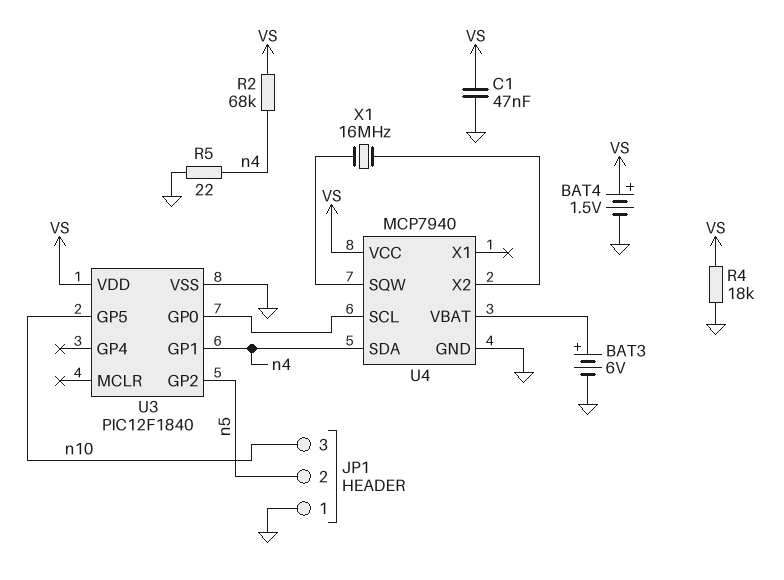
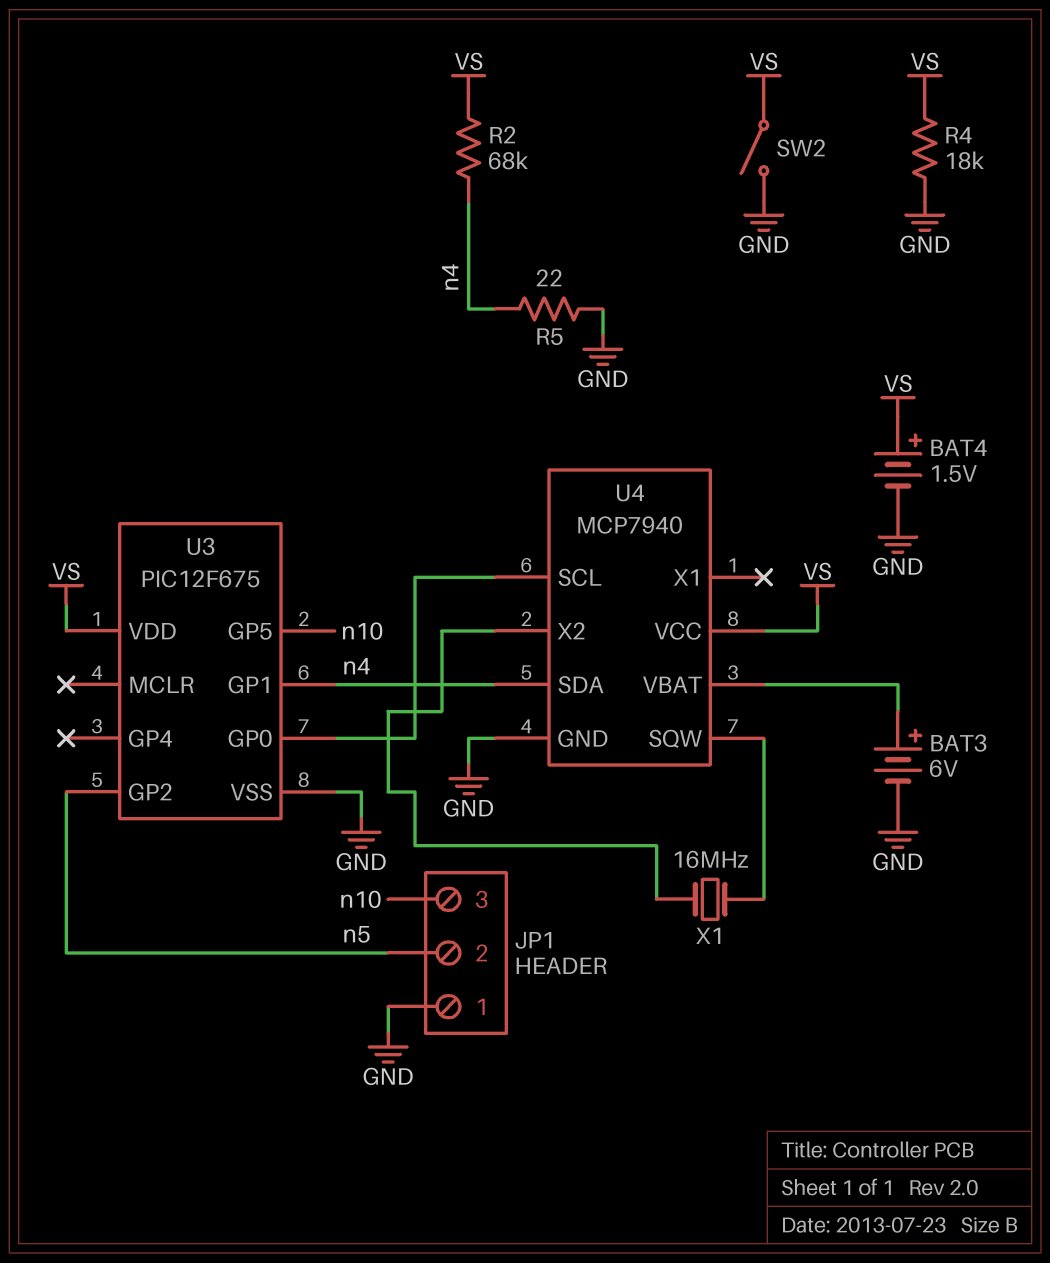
C1: 47nF (GND, VS) -> none
SW2: none -> switch (GND, VS)
U3: PIC12F1840 -> PIC12F675

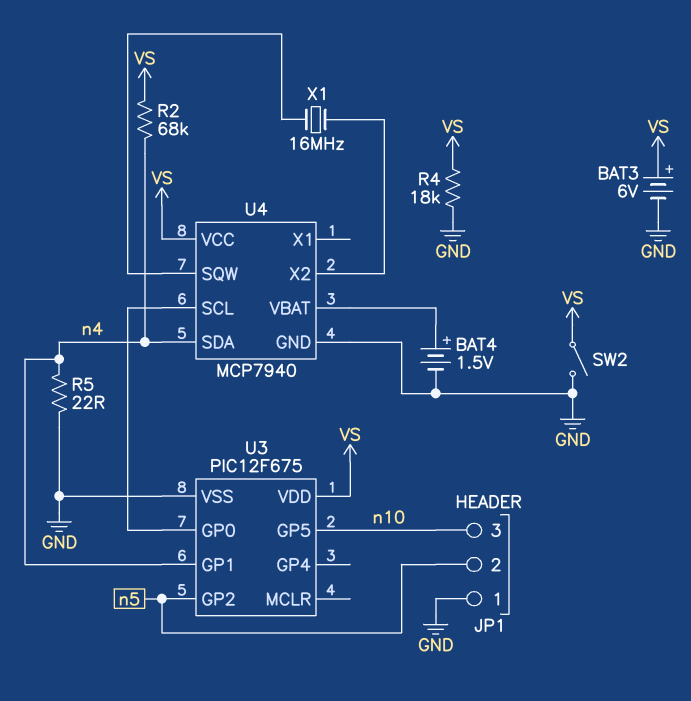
BAT3: 6V (plus U4/VBAT, minus GND) -> 6V (plus VS, minus GND)
BAT4: 1.5V (plus VS, minus GND) -> 1.5V (plus U4/VBAT, minus GND)

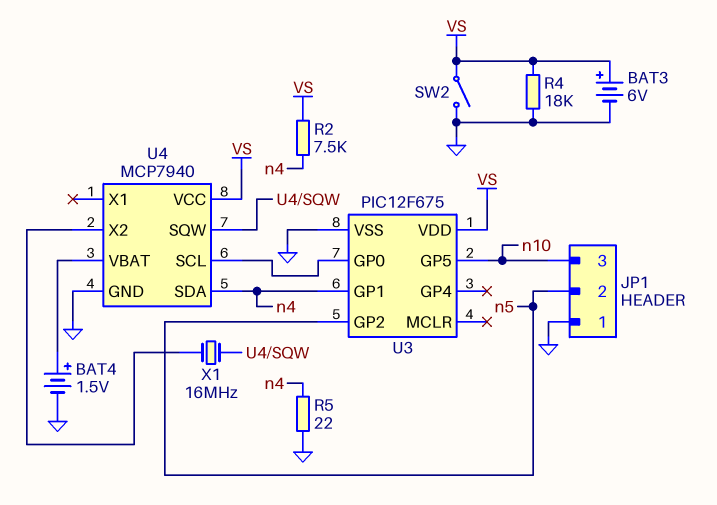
R2: 68k (VS, n4) -> 7.5k (VS, n4)

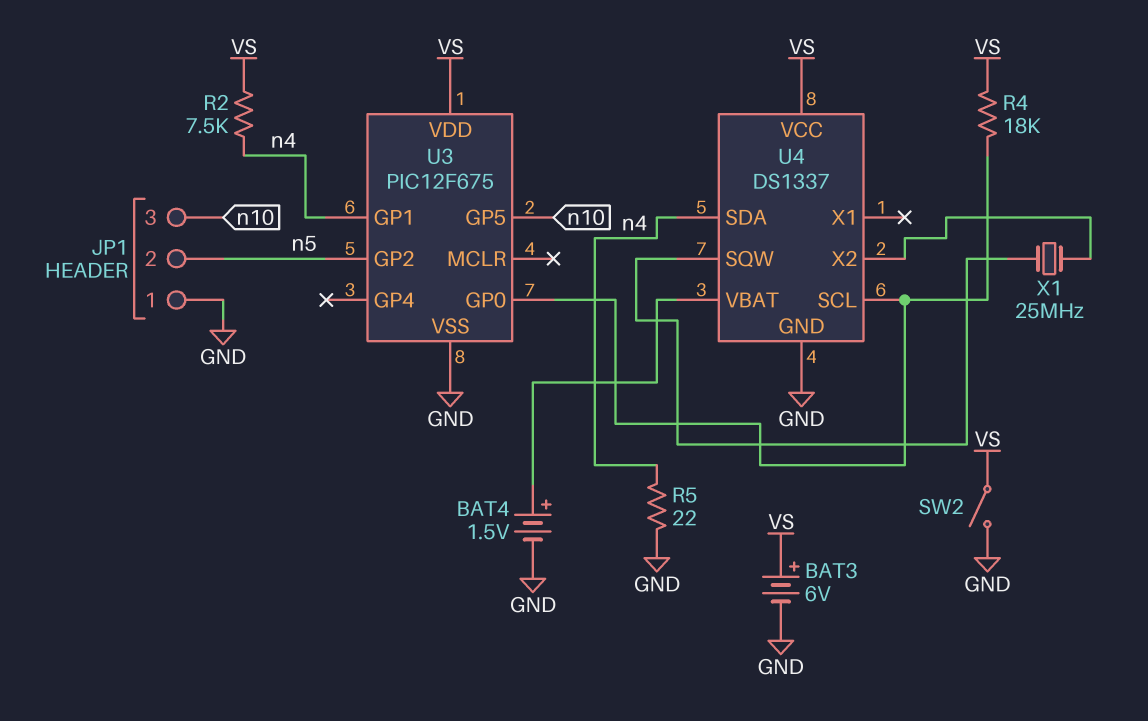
R4: 18k (GND, VS) -> 18k (U3/GP0, VS)
U4: MCP7940 -> DS1337
X1: 16MHz (U4/SQW, U4/X2) -> 25MHz (U4/SQW, U4/X2)

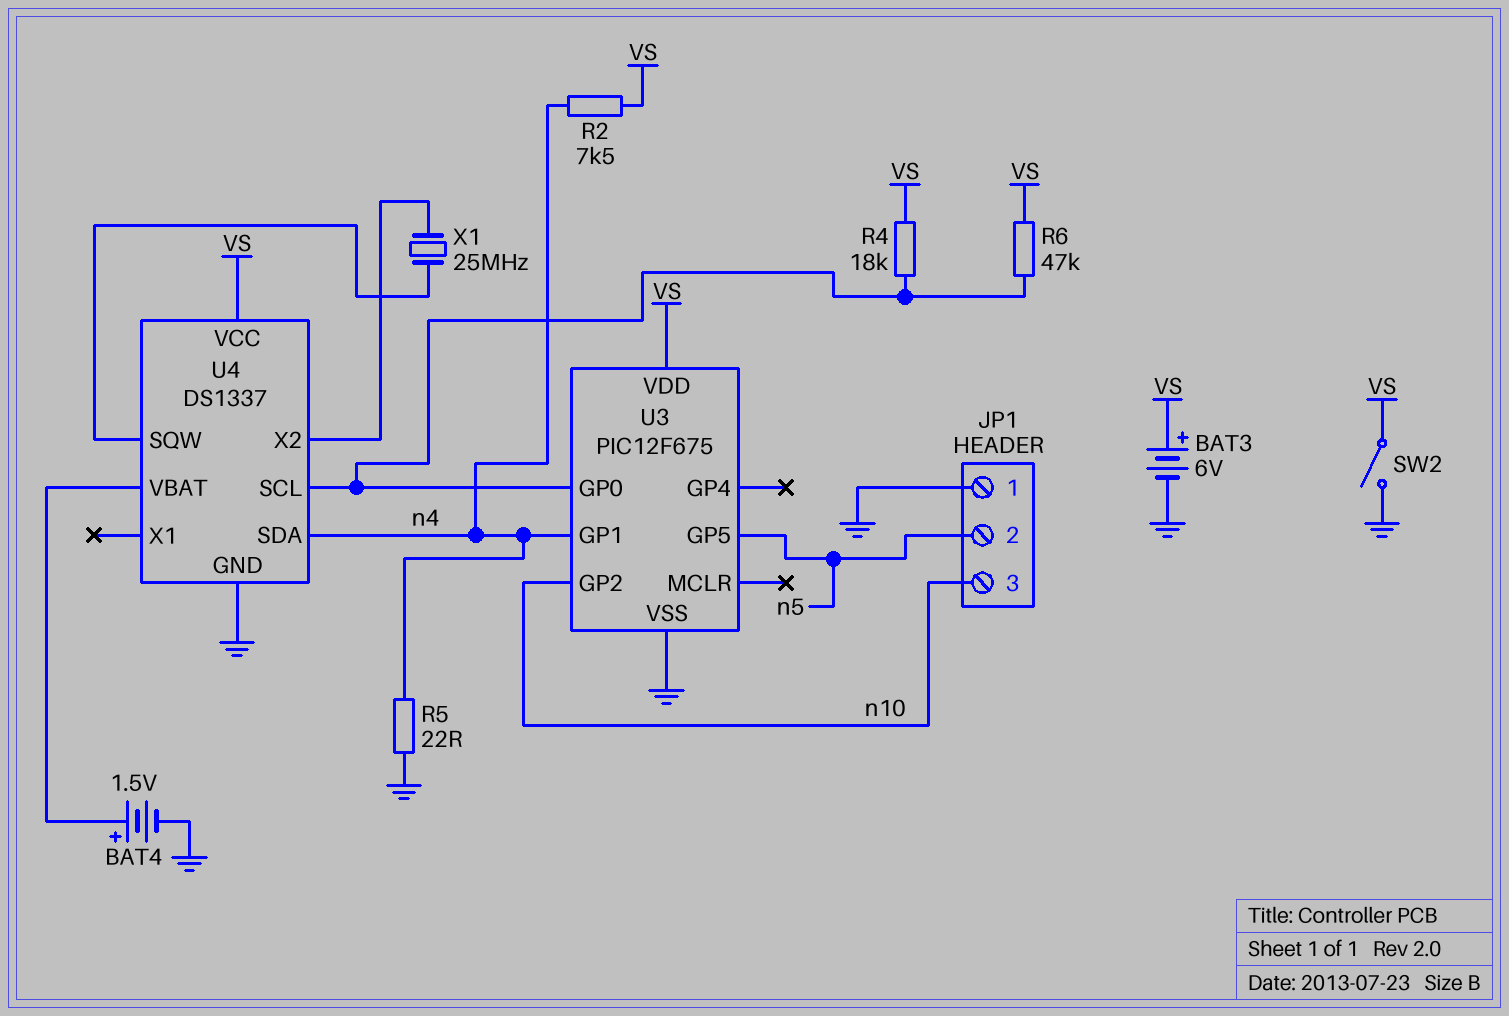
R6: none -> 47k (U3/GP0, VS)
U3 pin GP2: n5 -> n10
U3 pin GP5: n10 -> n5

